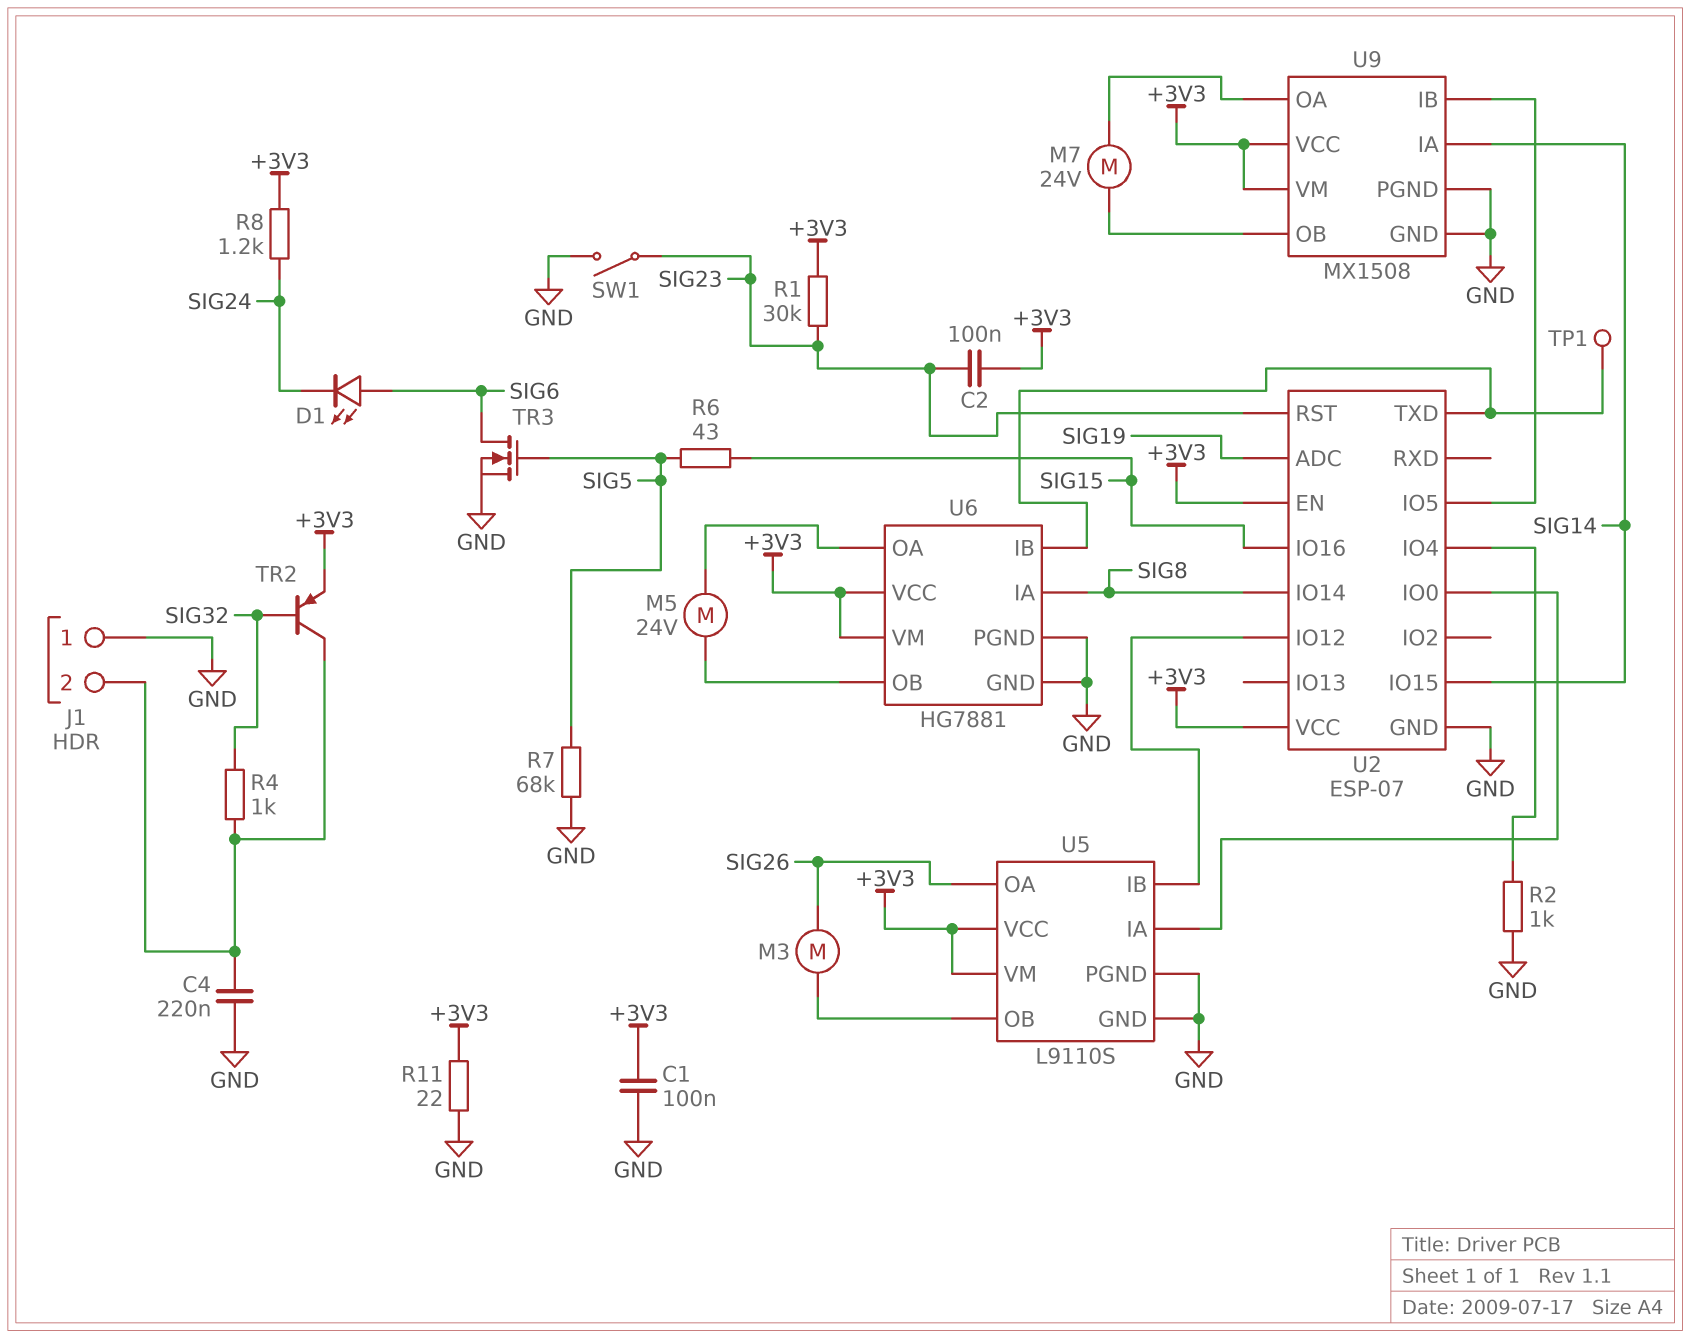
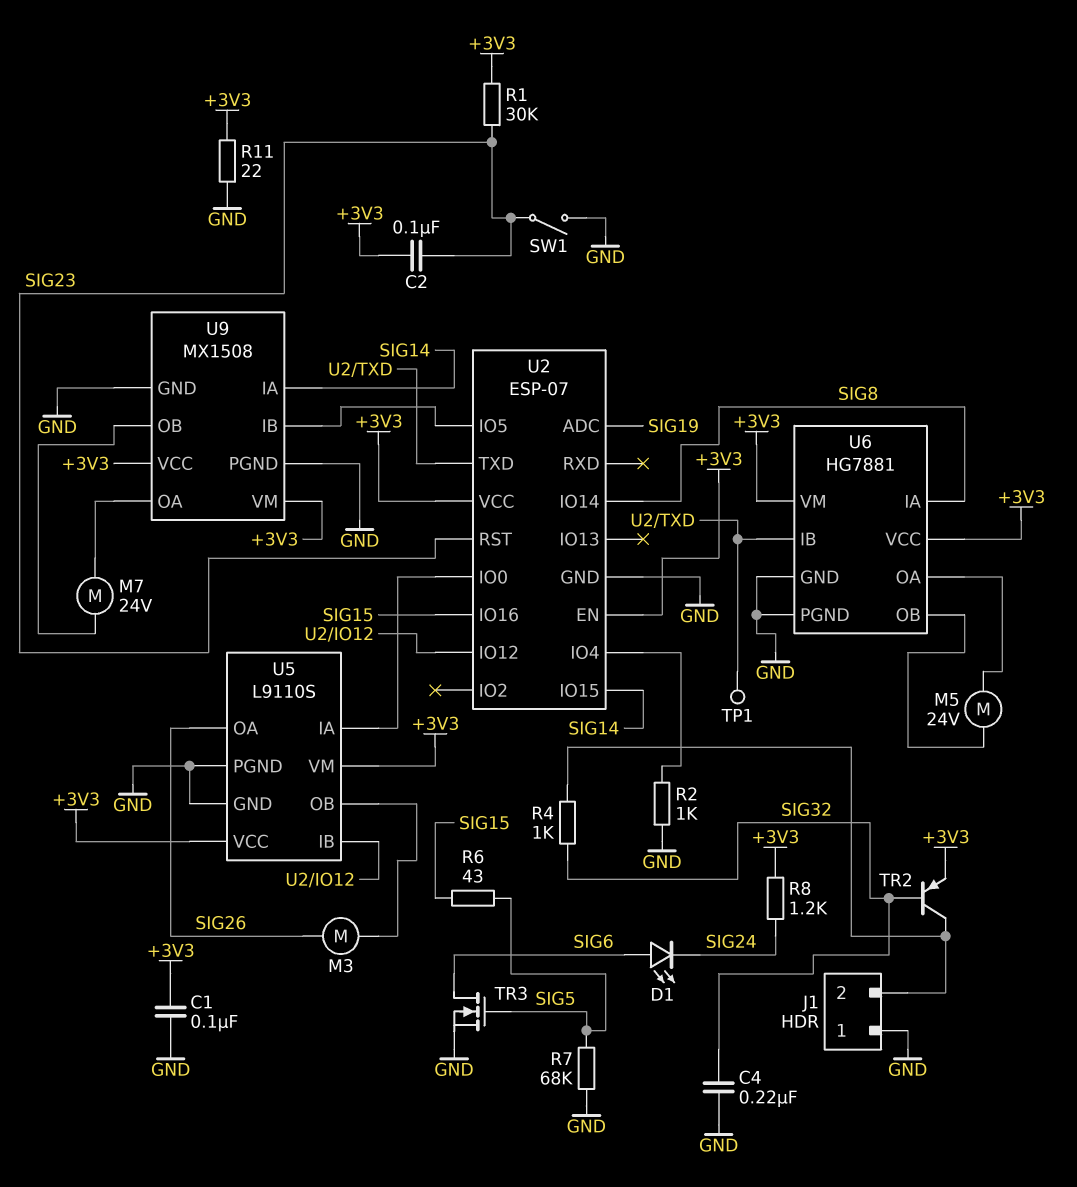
C4: 220nF (GND, J1/2) -> 220nF (GND, SIG32)

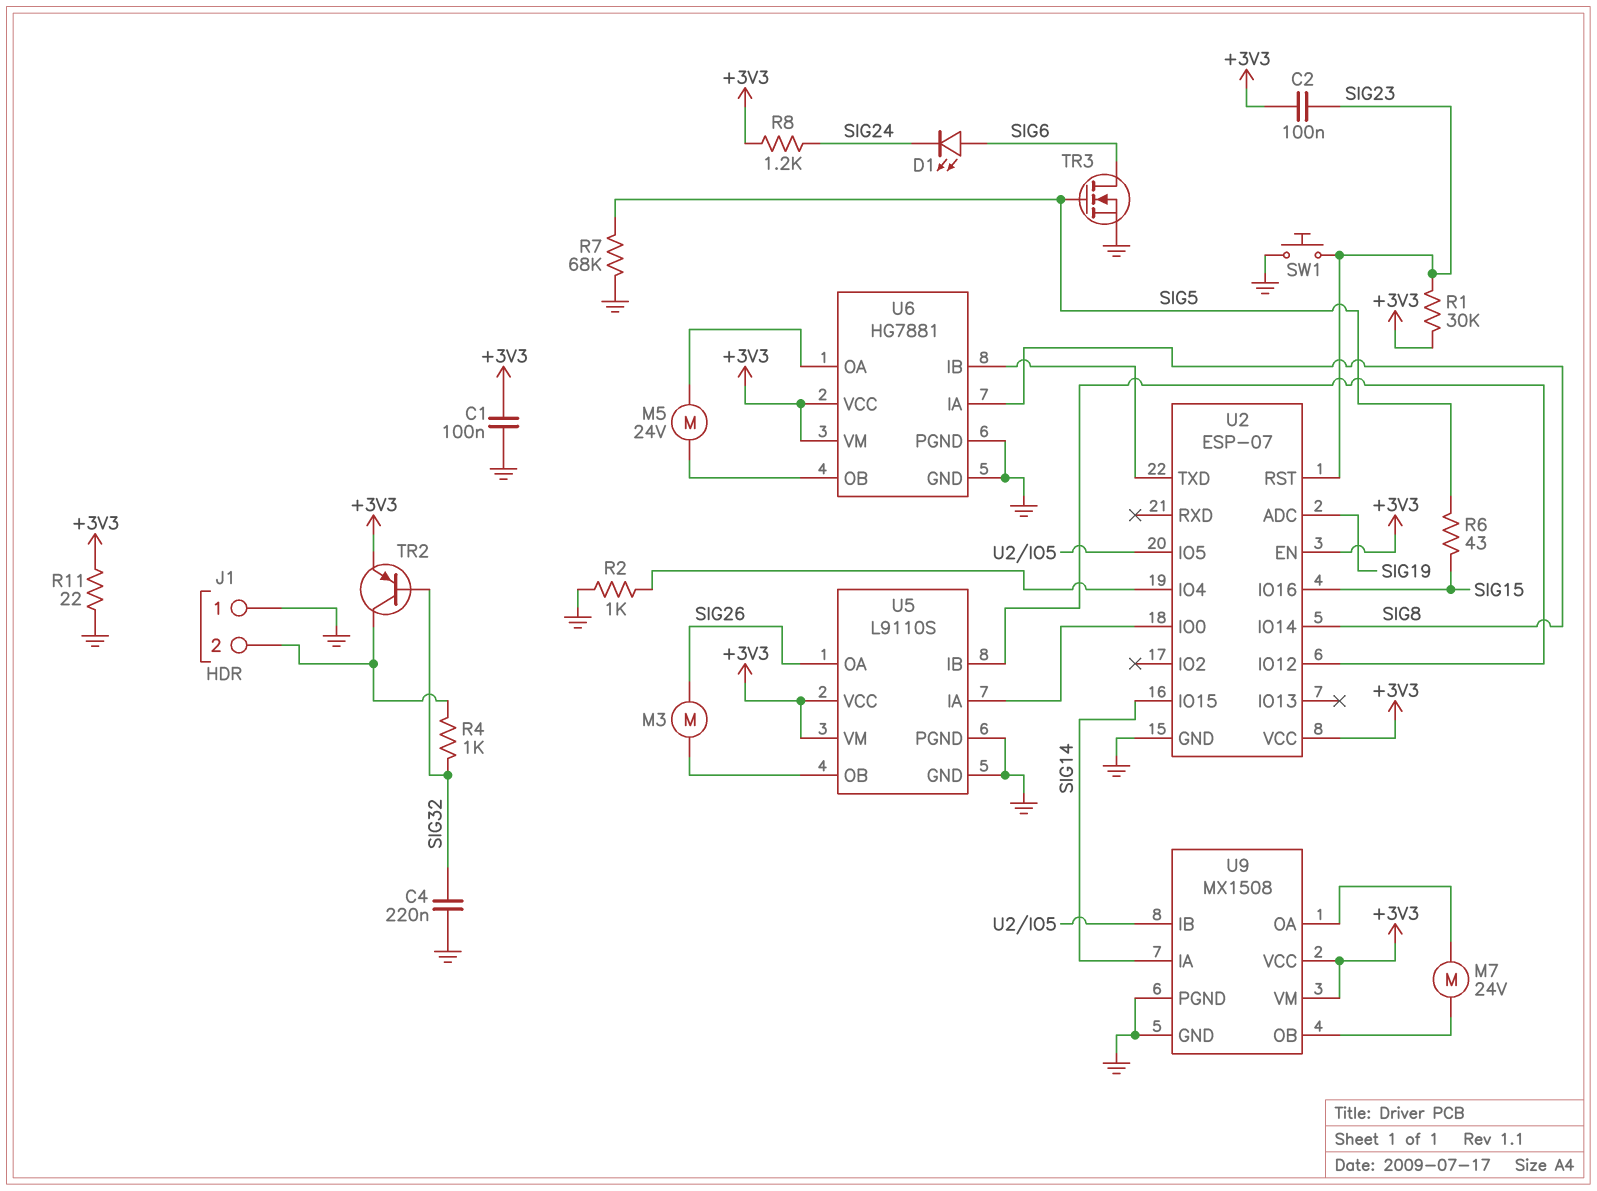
SW1: switch (GND, SIG23) -> button (GND, SIG23)
TP1: test point (U2/TXD) -> none

